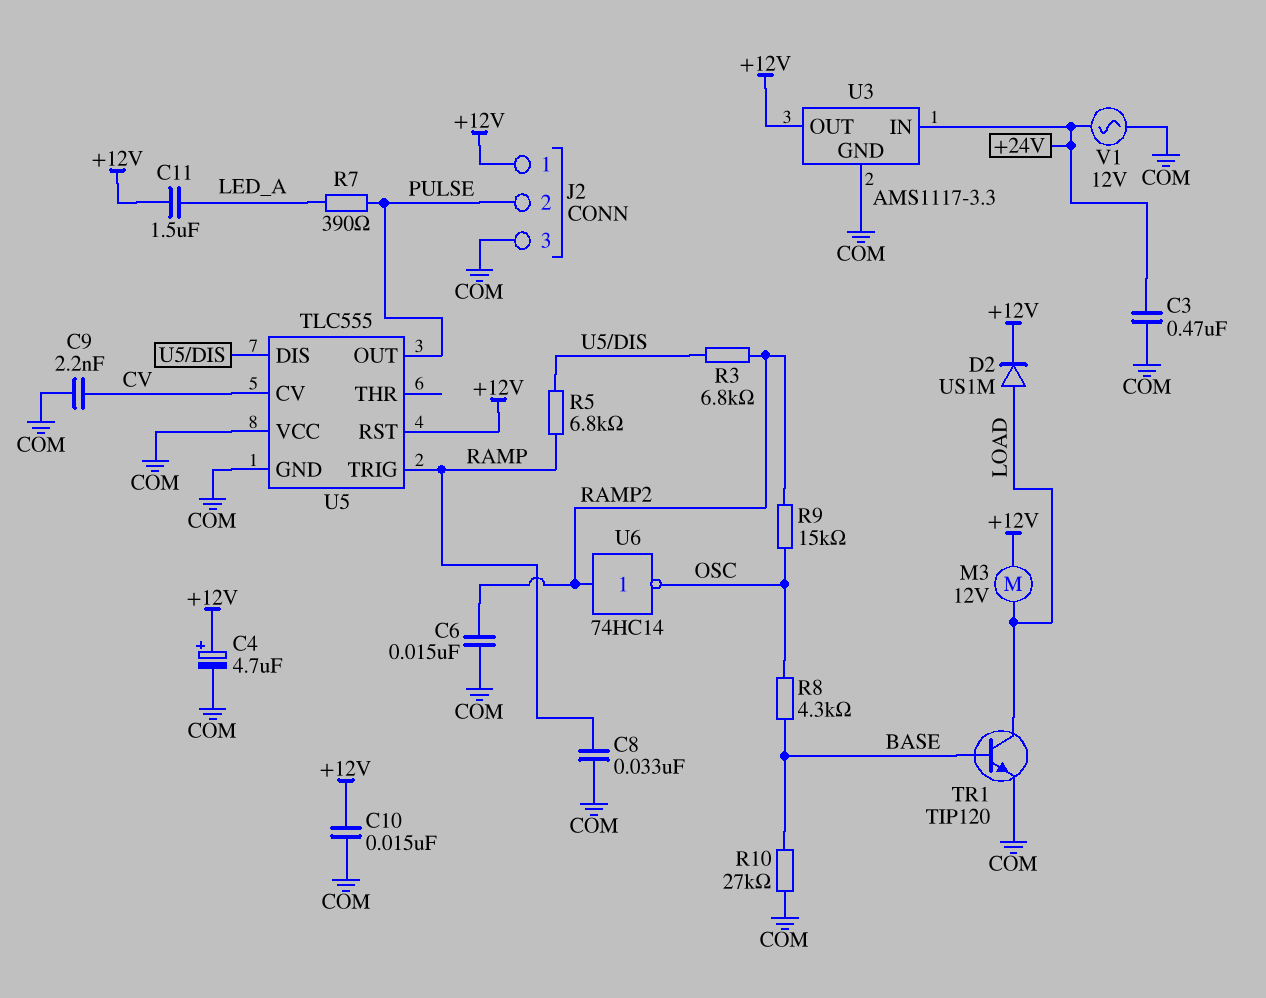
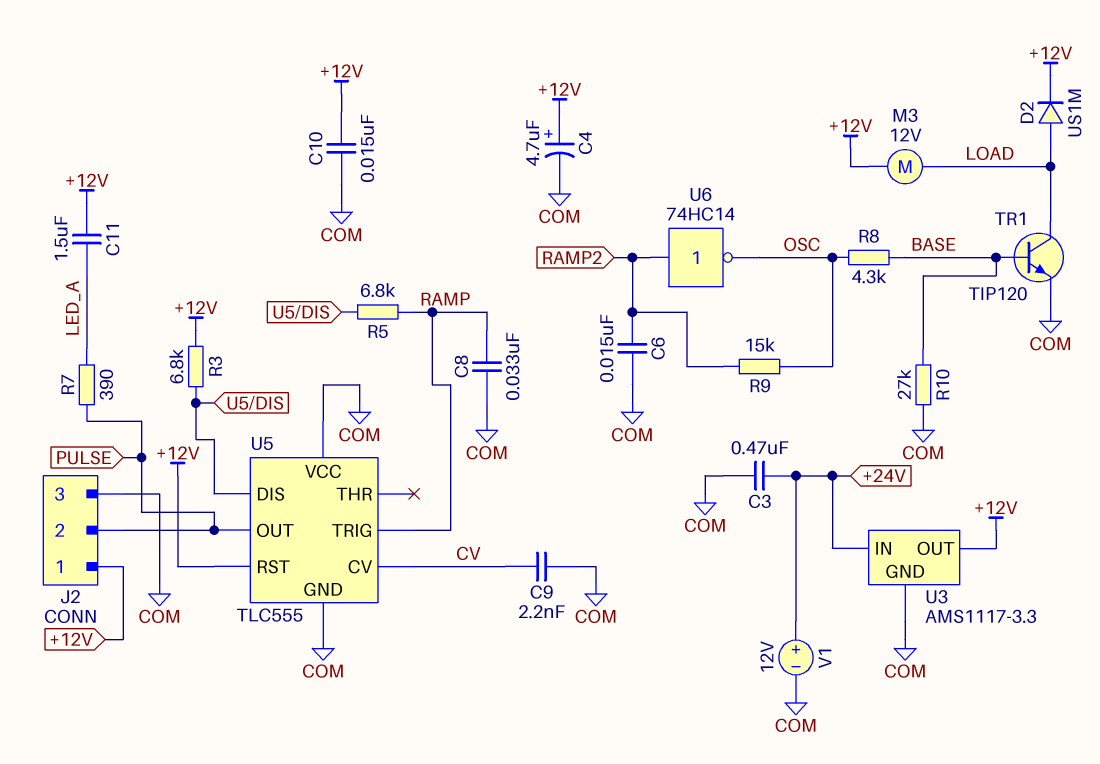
R3: 6.8k (RAMP2, U5/DIS) -> 6.8k (+12V, U5/DIS)
V1: AC 12V (+24V, COM) -> 12V (plus +24V, minus COM)

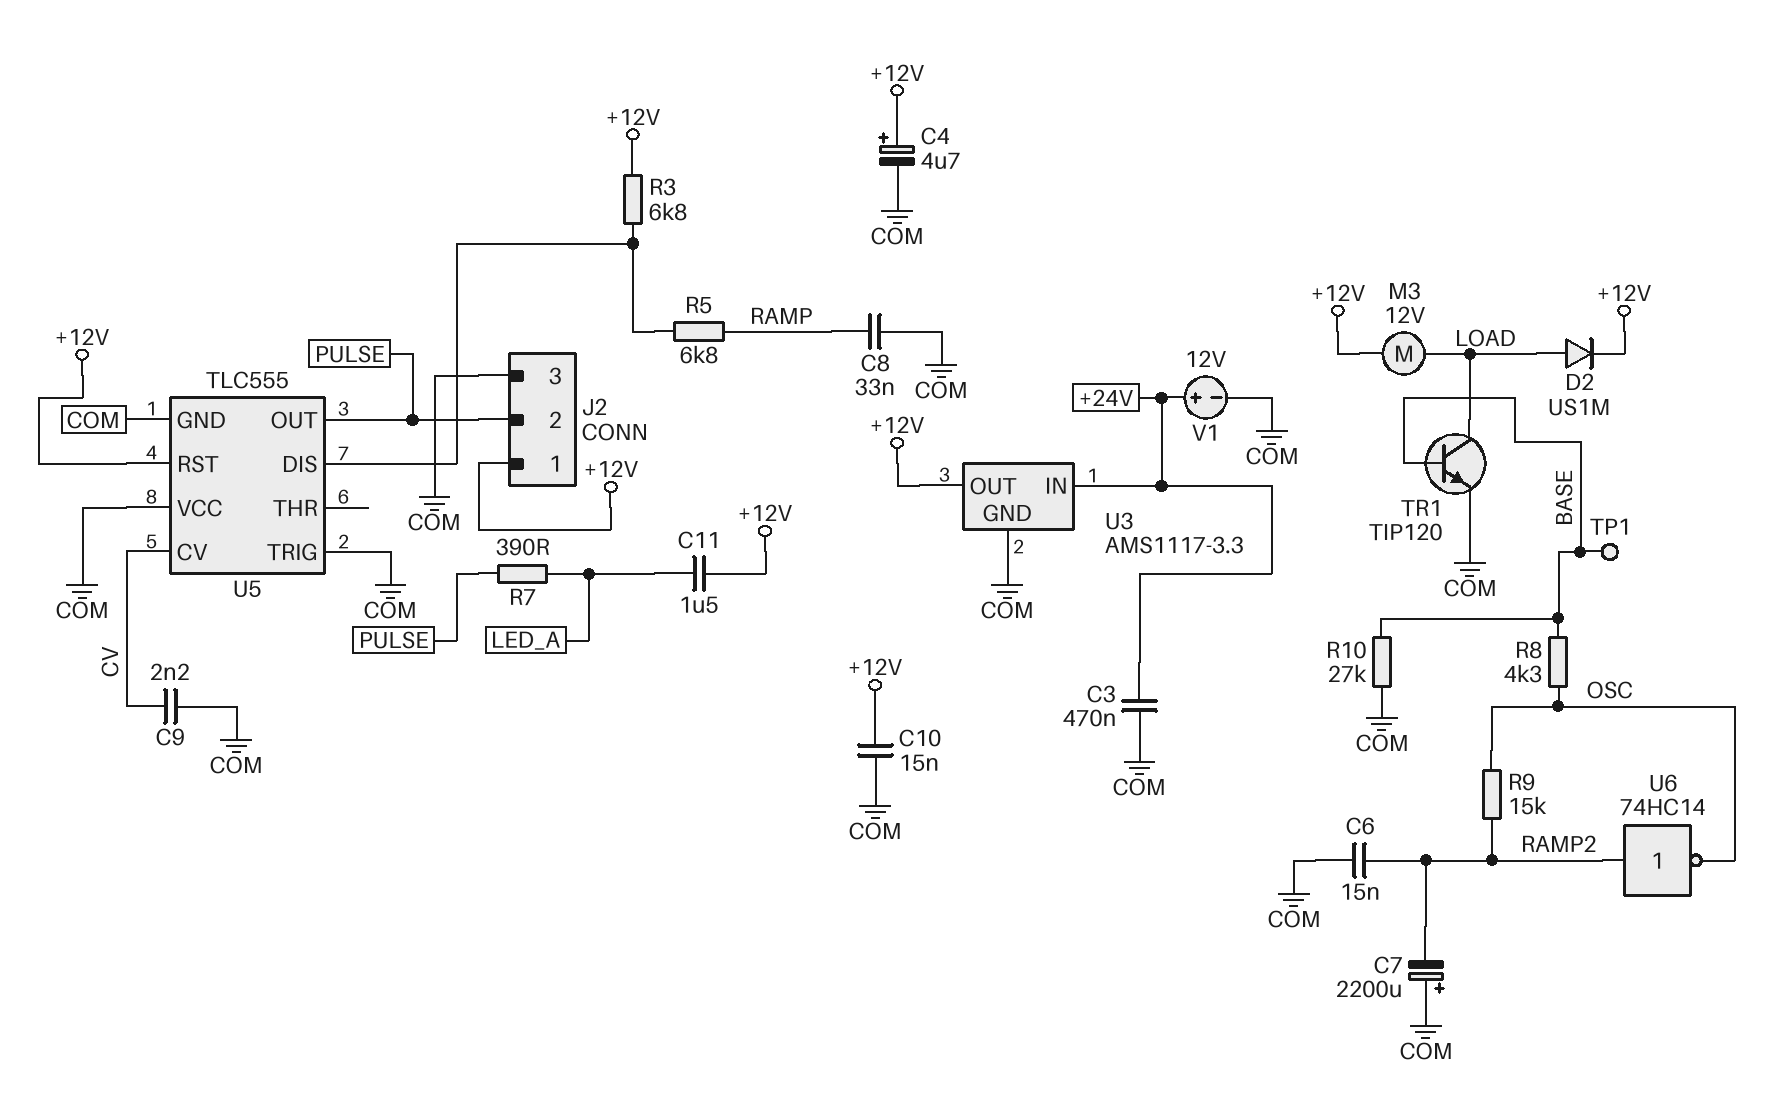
C7: none -> 2200uF (plus COM, minus RAMP2)
TP1: none -> test point (BASE)
U5 pin TRIG: RAMP -> COM

